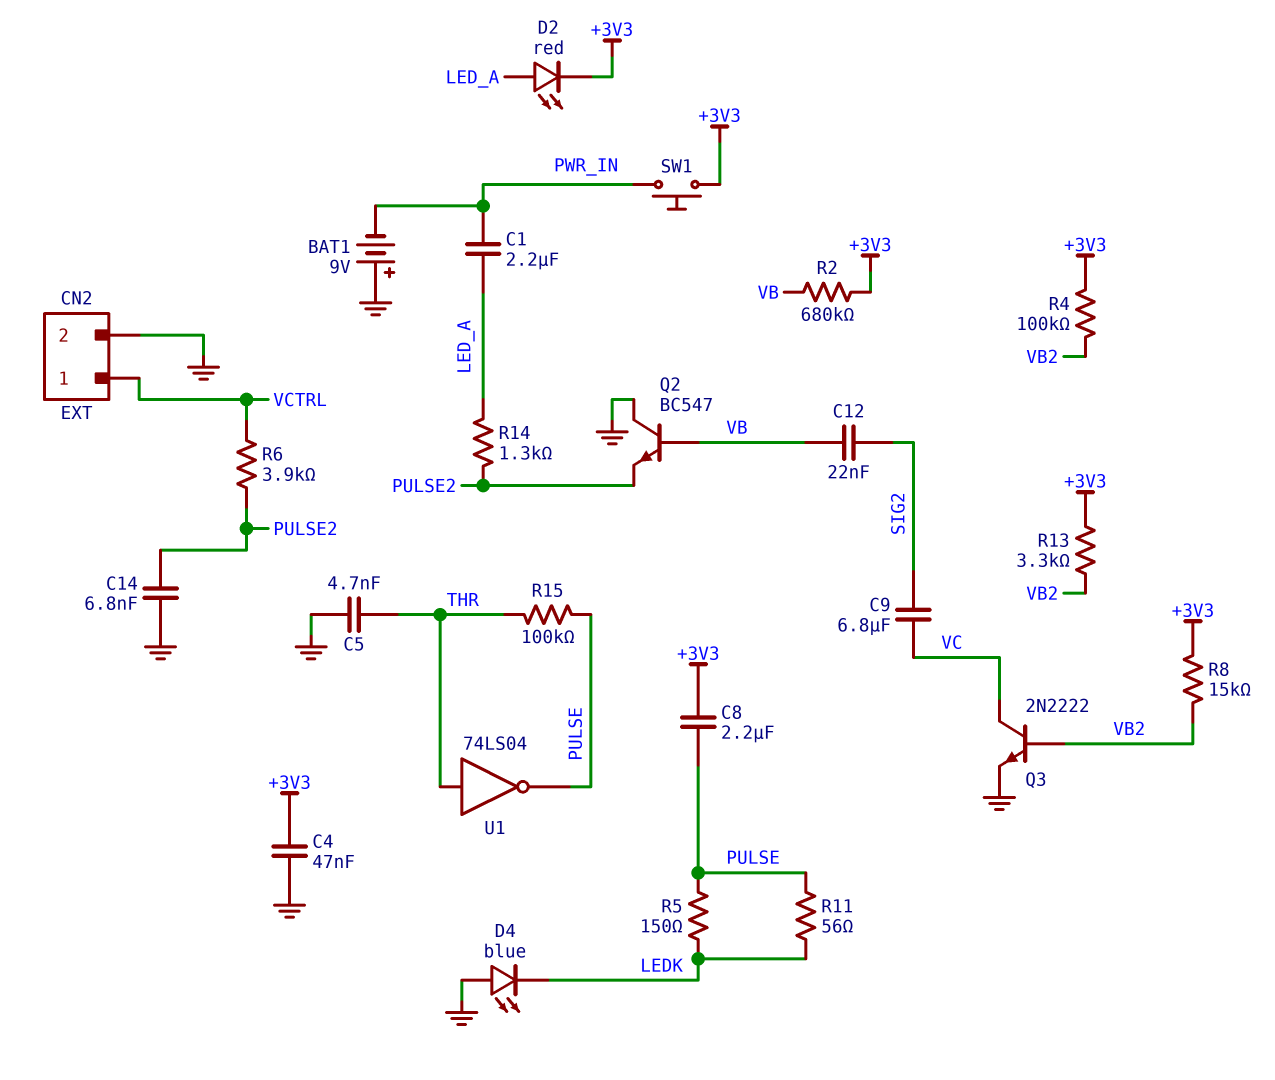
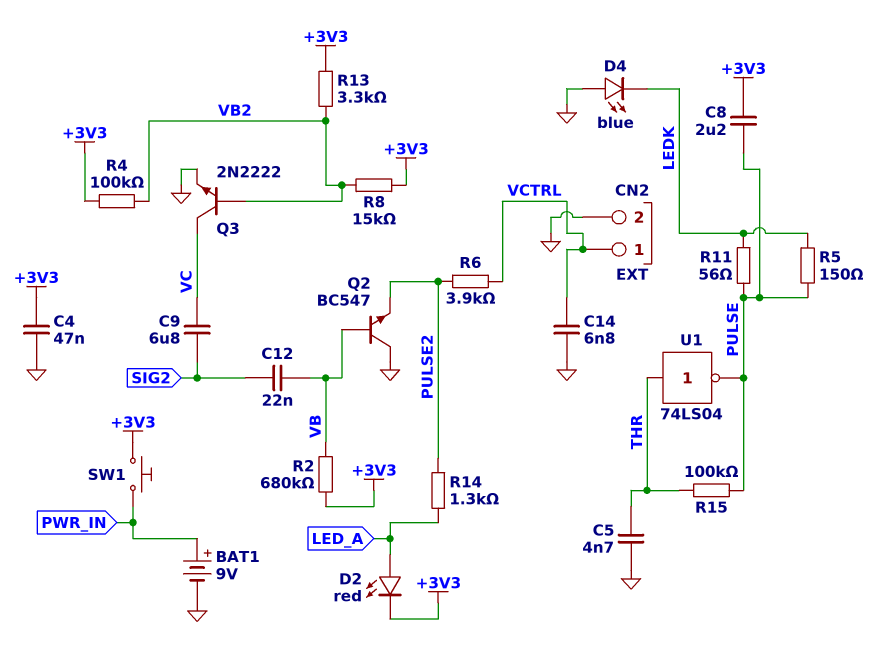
BAT1: 9V (plus GND, minus PWR_IN) -> 9V (plus PWR_IN, minus GND)
C1: 2.2uF (LED_A, PWR_IN) -> none
C14: 6.8nF (GND, PULSE2) -> 6.8nF (GND, VCTRL)

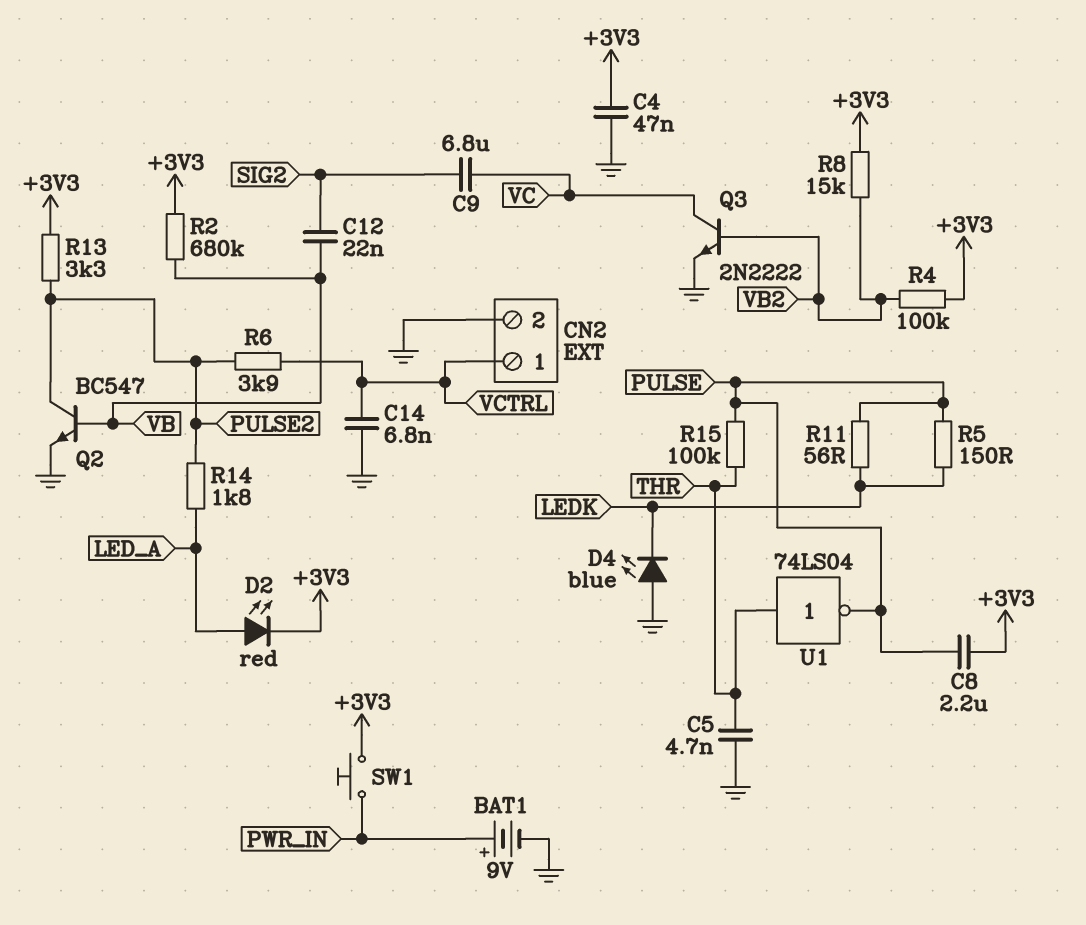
Q2: NPN BC547 (B VB, C GND, E PULSE2) -> NPN BC547 (B VB, C PULSE2, E GND)
R13: 3.3k (+3V3, VB2) -> 3.3k (+3V3, PULSE2)
R14: 1.3k (LED_A, PULSE2) -> 1.8k (LED_A, PULSE2)

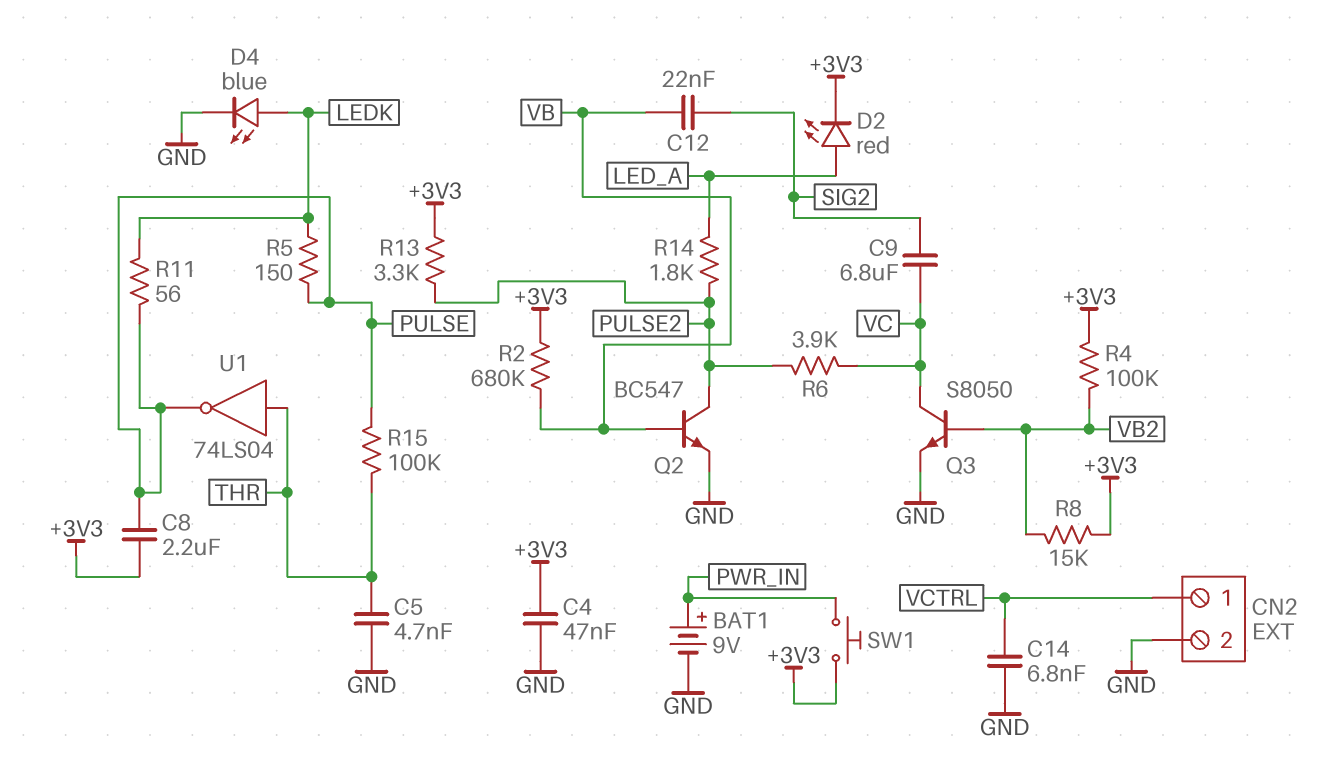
D4: LED blue (A GND, K LEDK) -> LED blue (A LEDK, K GND)
Q3: NPN 2N2222 (B VB2, C VC, E GND) -> NPN S8050 (B VB2, C VC, E GND)
R6: 3.9k (PULSE2, VCTRL) -> 3.9k (PULSE2, VC)

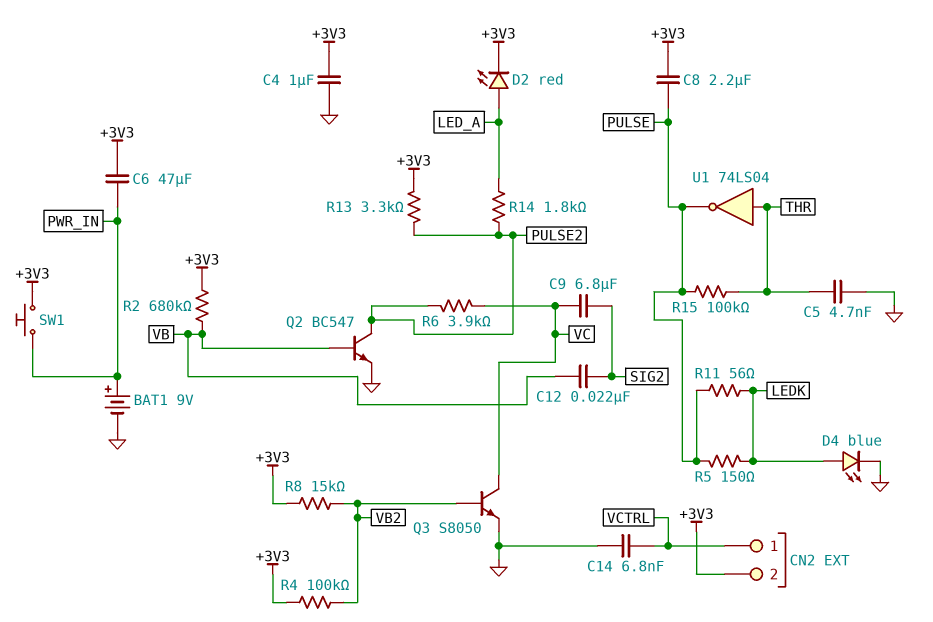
C4: 47nF (+3V3, GND) -> 1uF (+3V3, GND)
C6: none -> 47uF (+3V3, PWR_IN)
CN2 pin 2: GND -> +3V3

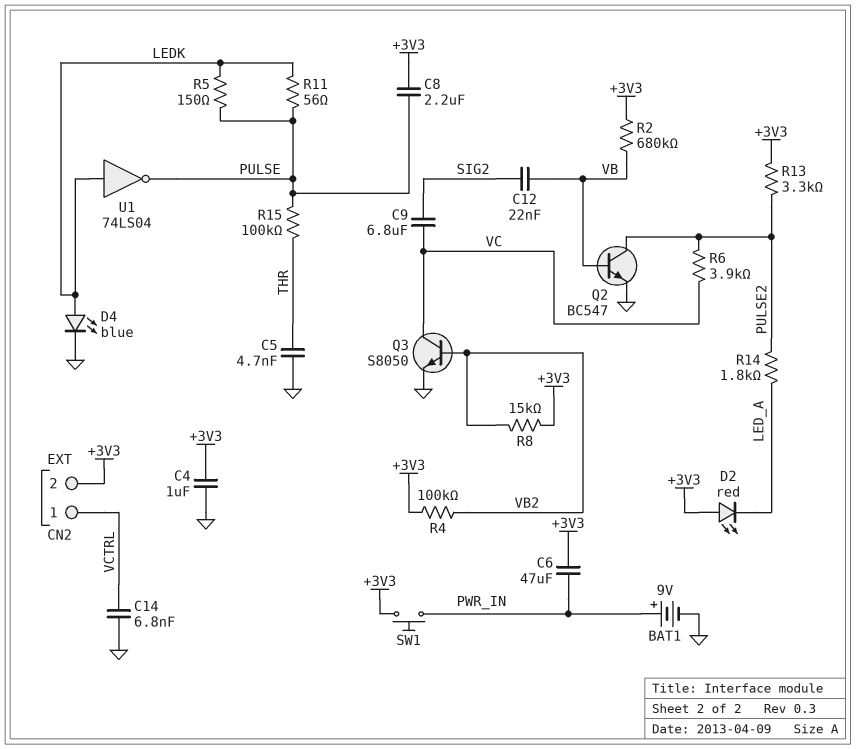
D2: LED red (A LED_A, K +3V3) -> LED red (A +3V3, K LED_A)
U1: NOT 74LS04 (in THR, out PULSE) -> NOT 74LS04 (in LEDK, out PULSE)

